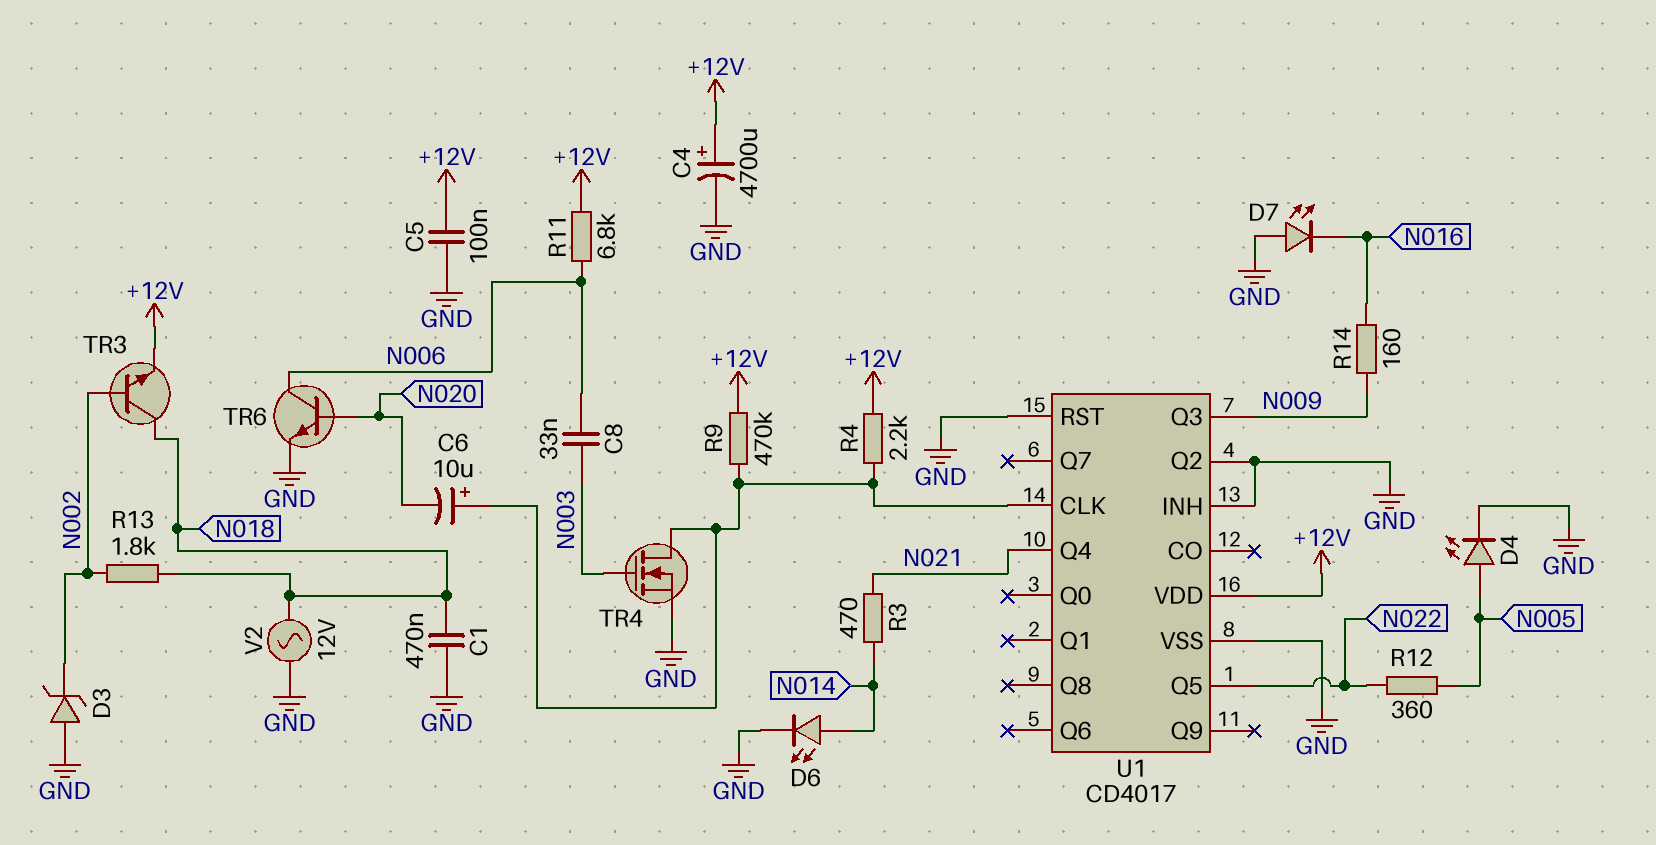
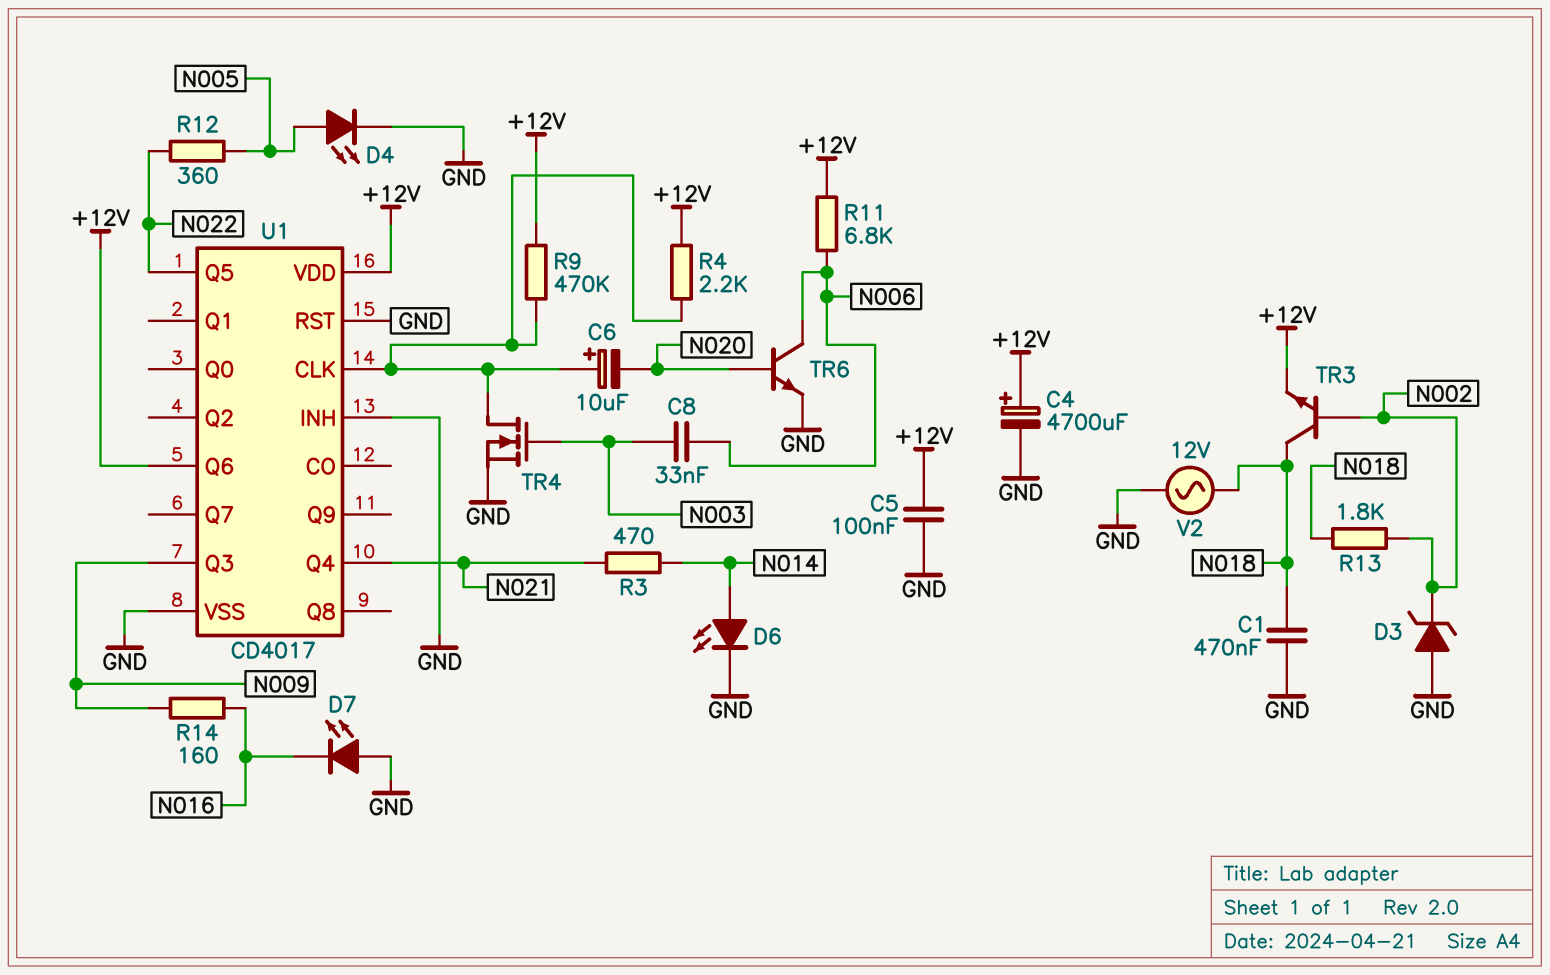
U1 pin Q2: GND -> none
U1 pin Q6: none -> +12V

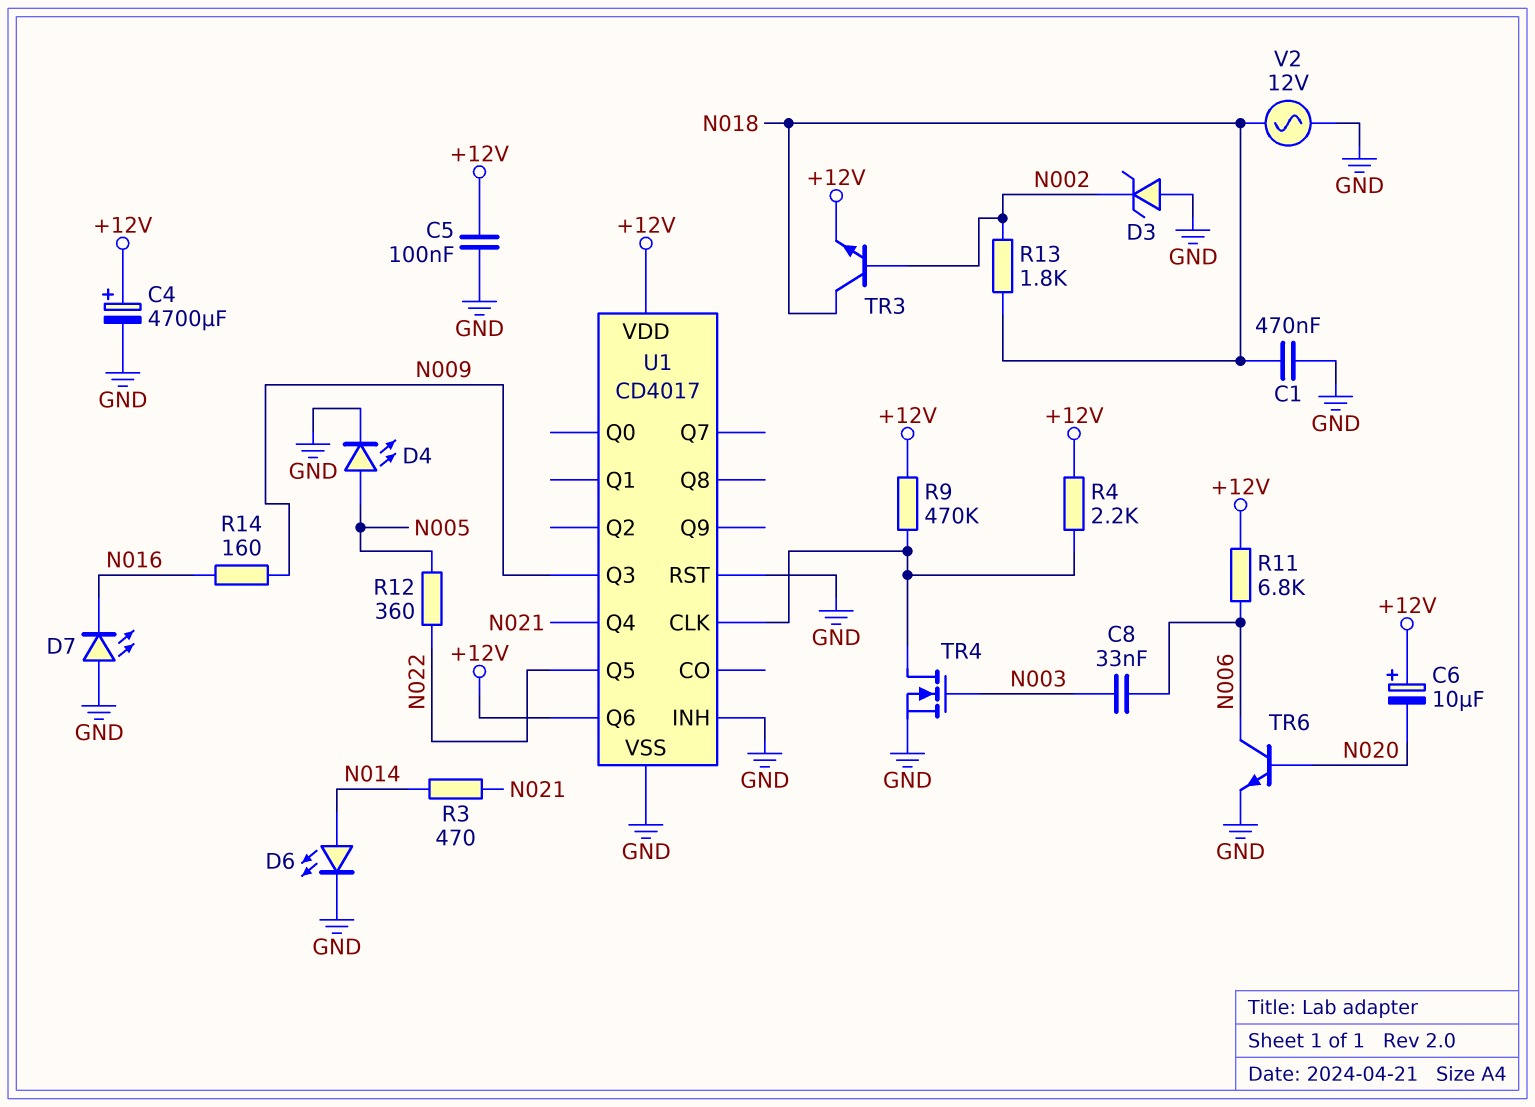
C6: 10uF (plus U1/CLK, minus N020) -> 10uF (plus +12V, minus N020)

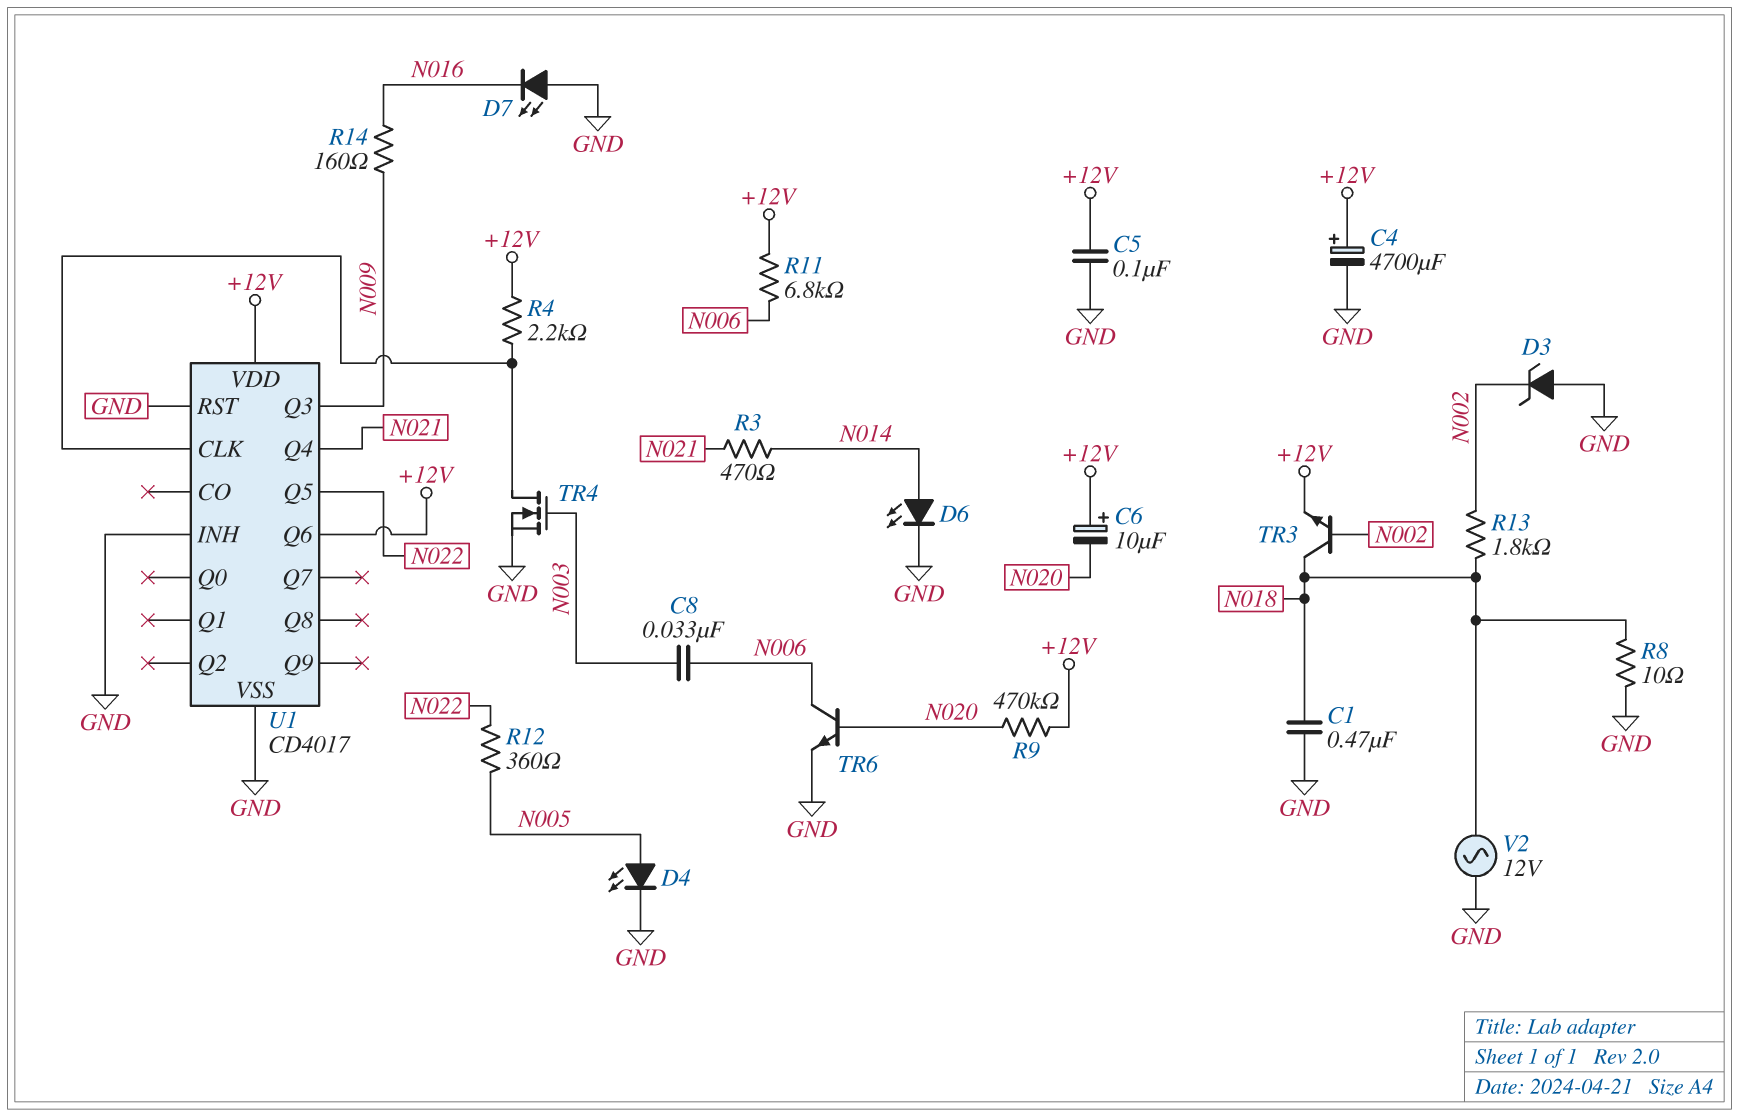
R8: none -> 10 (GND, N018)
R9: 470k (+12V, U1/CLK) -> 470k (+12V, N020)

